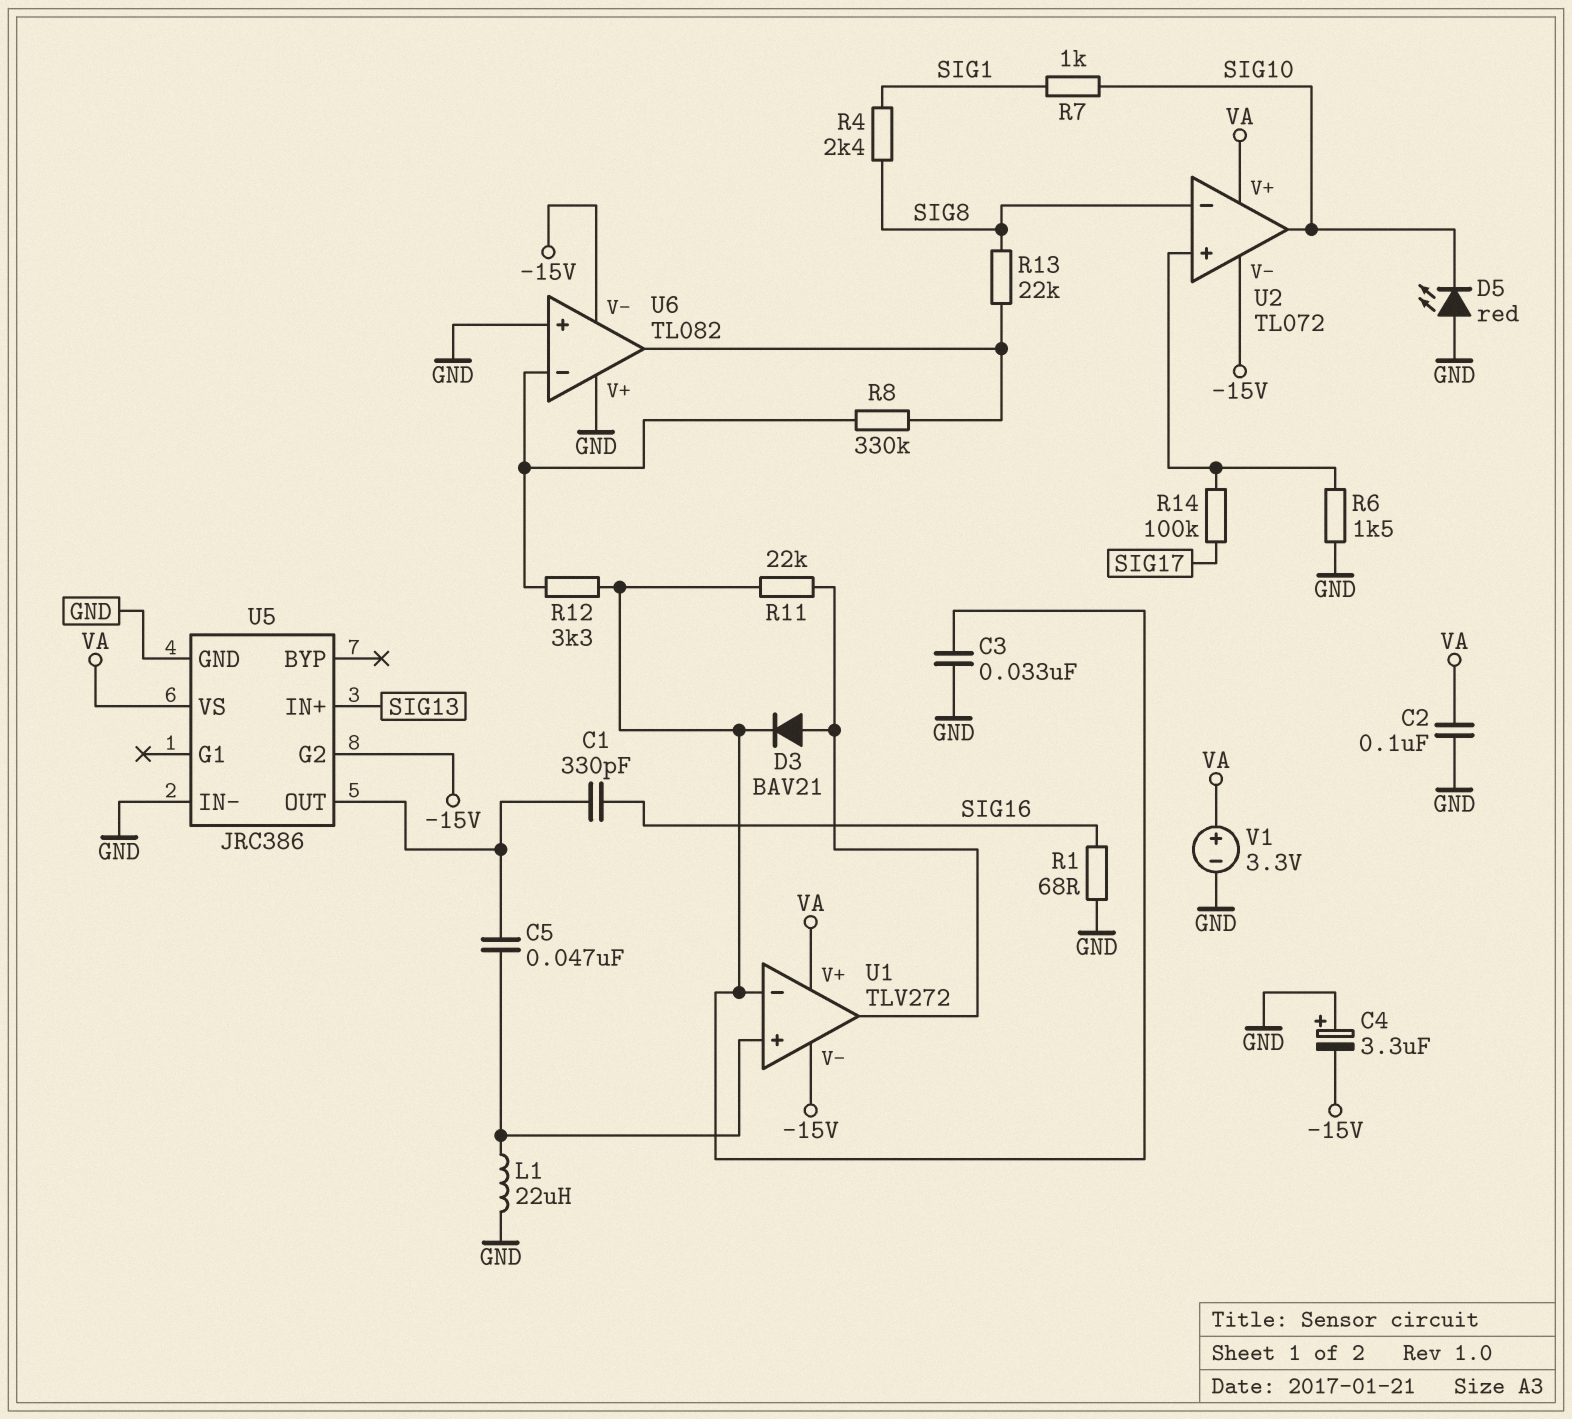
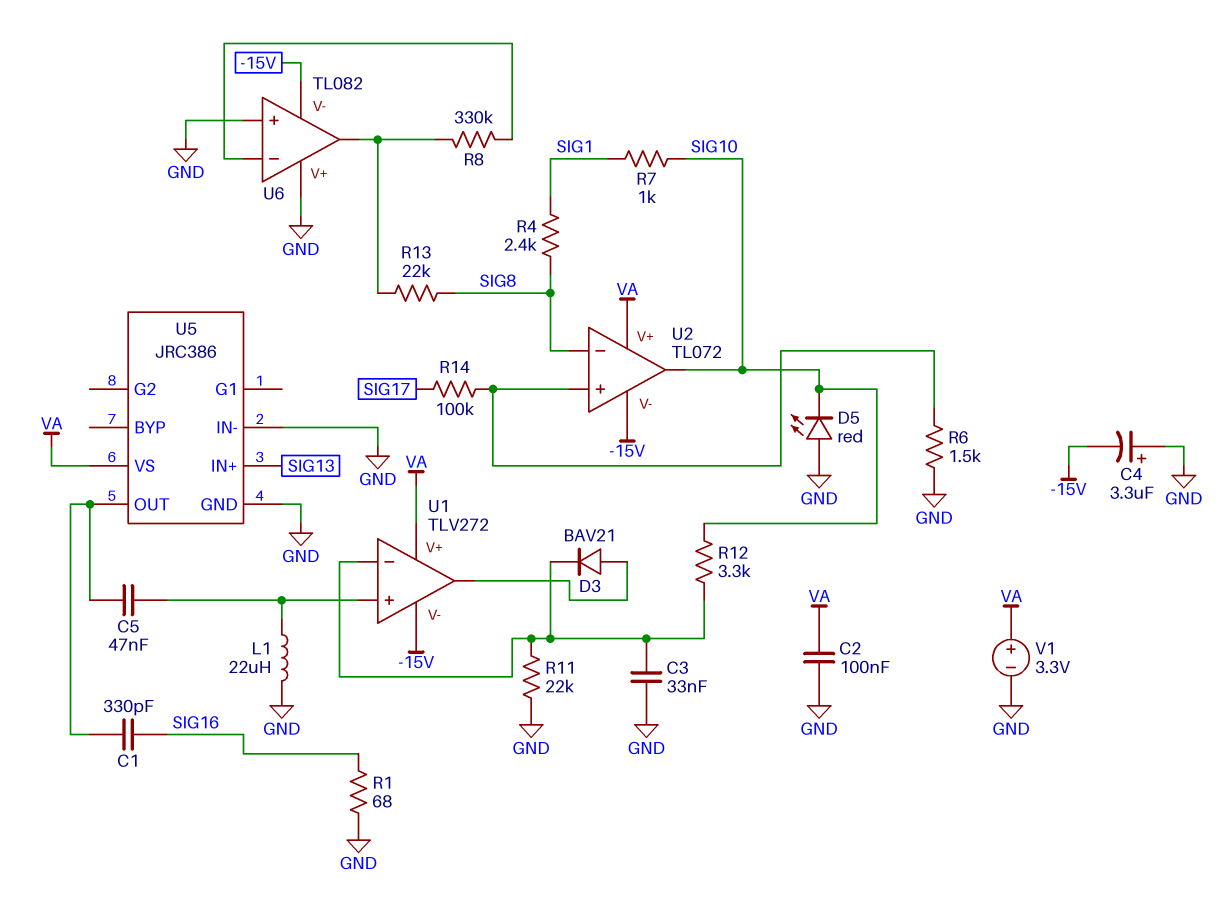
R11: 22k (U1/in-, U1/out) -> 22k (GND, U1/in-)
R12: 3.3k (U1/in-, U6/in-) -> 3.3k (SIG10, U1/in-)
U5 pin G2: -15V -> none

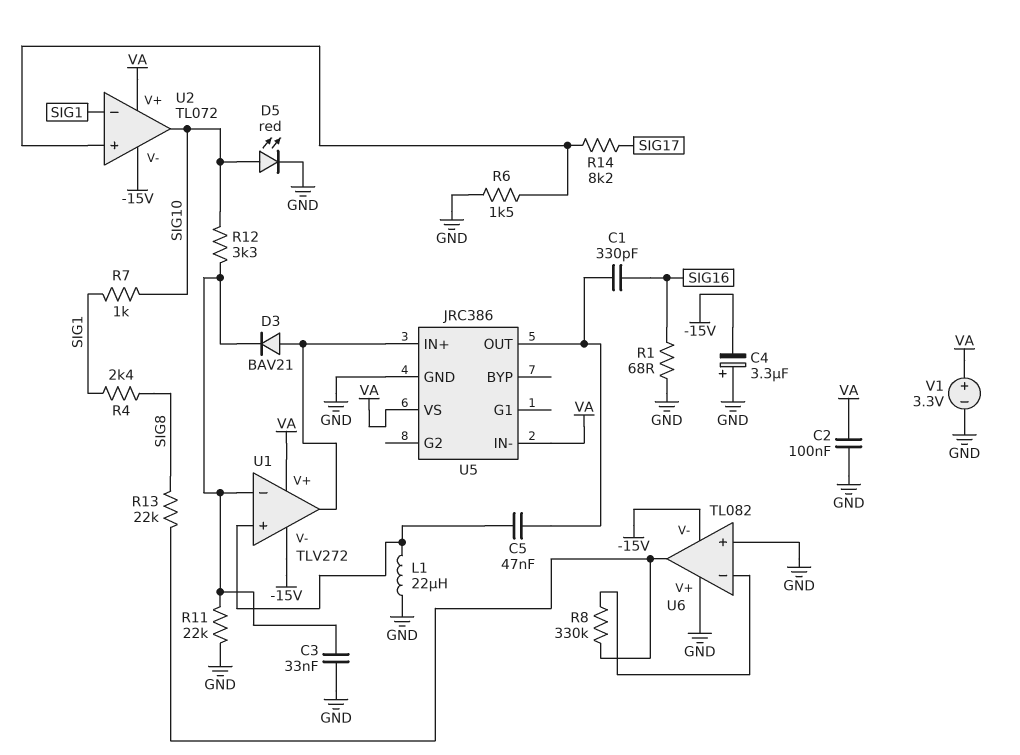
D5: LED red (A GND, K SIG10) -> LED red (A SIG10, K GND)
R14: 100k (SIG17, U2/in+) -> 8.2k (SIG17, U2/in+)
U2 pin in-: SIG8 -> SIG1
U5 pin IN+: SIG13 -> U1/out
U5 pin IN-: GND -> VA

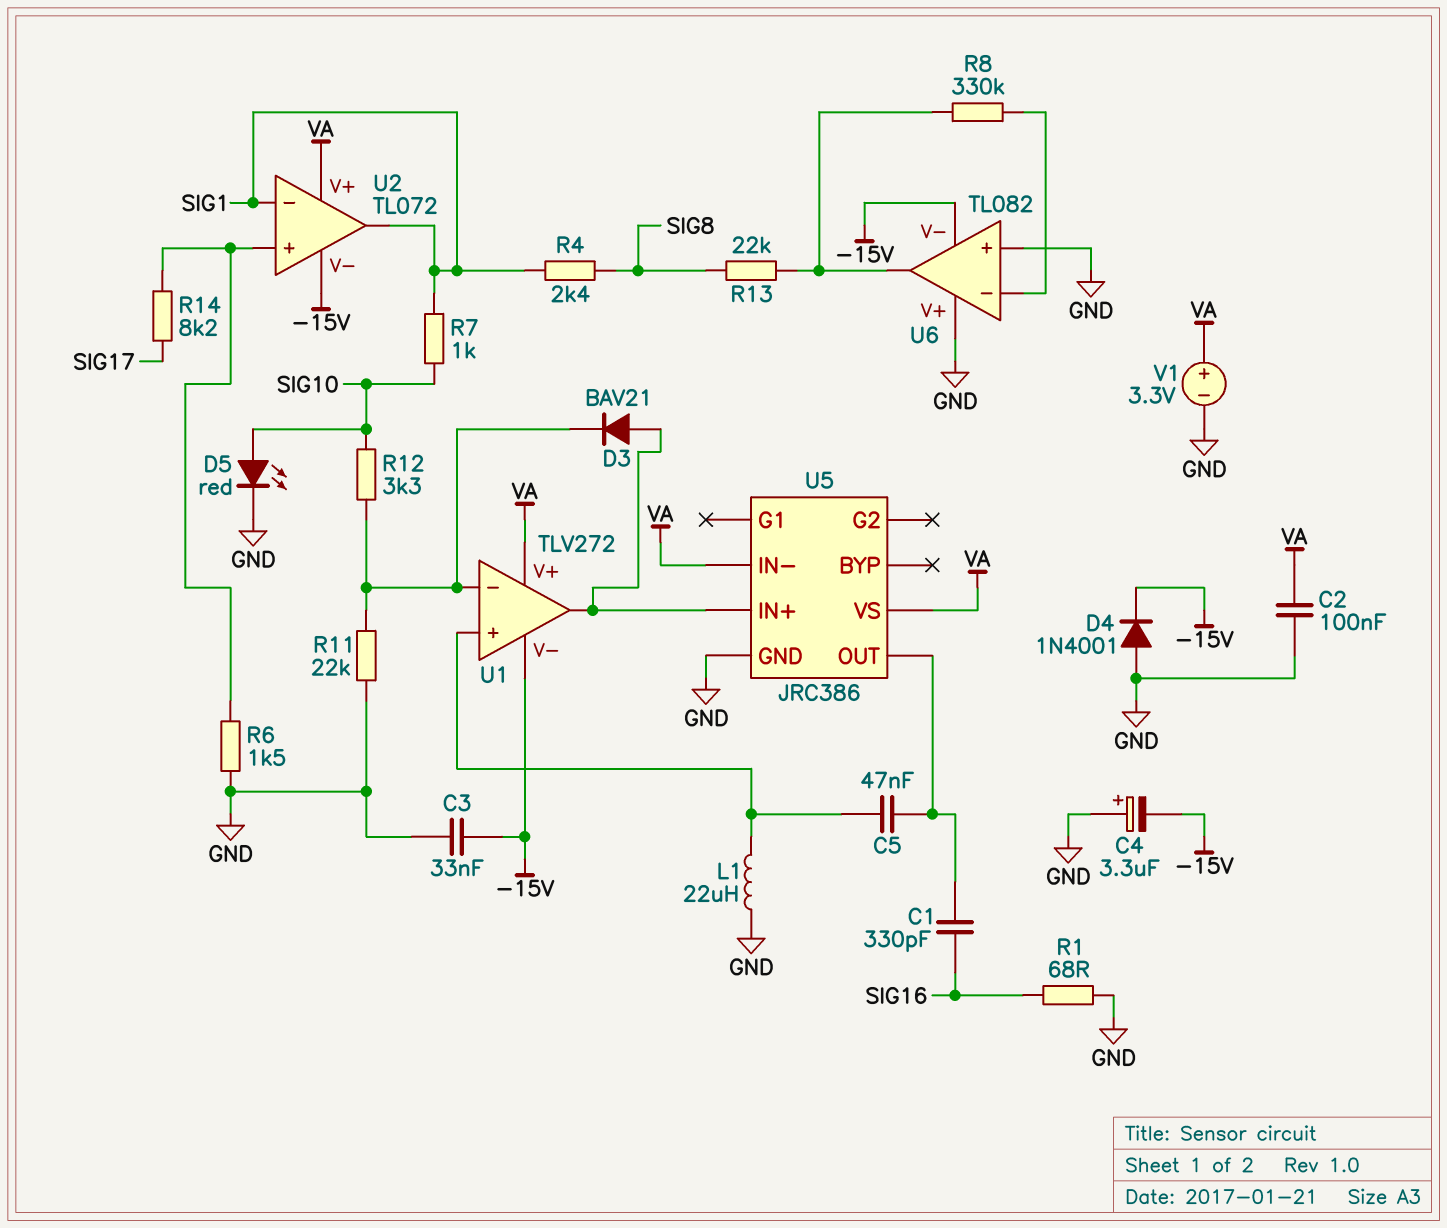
C3: 33nF (GND, U1/in-) -> 33nF (-15V, GND)
D4: none -> diode 1N4001 (A GND, K -15V)
U2 pin out: SIG10 -> SIG1

